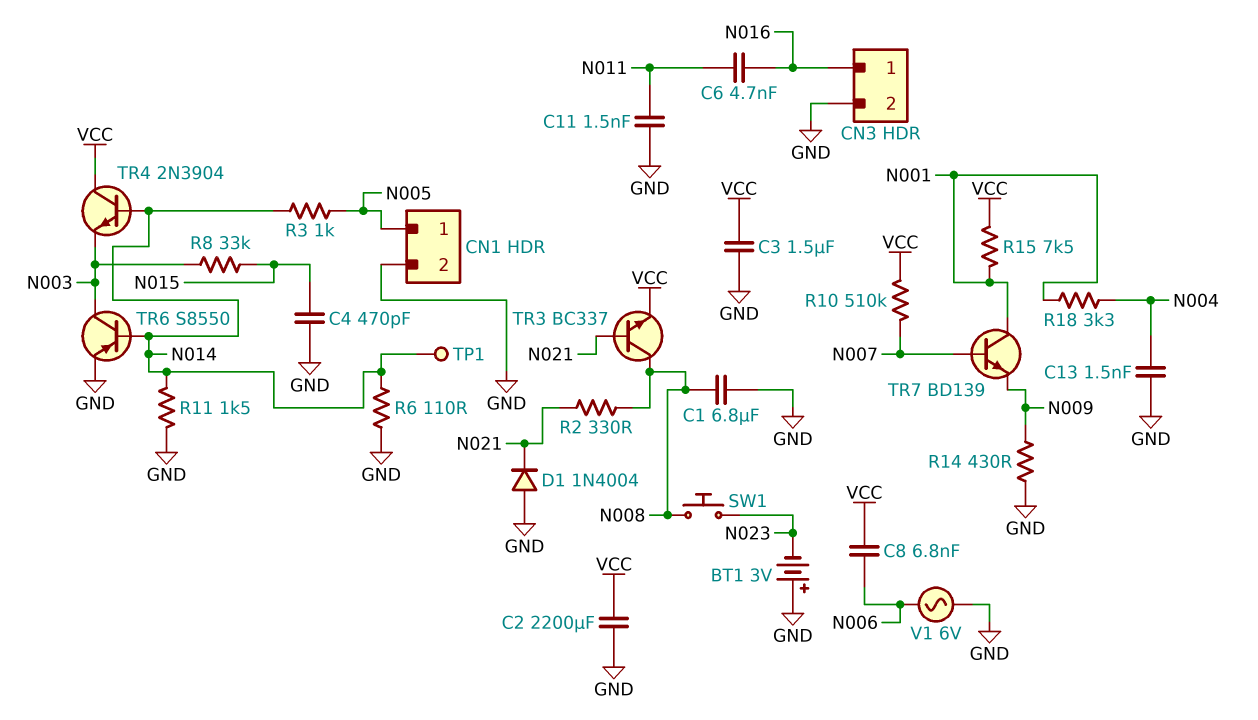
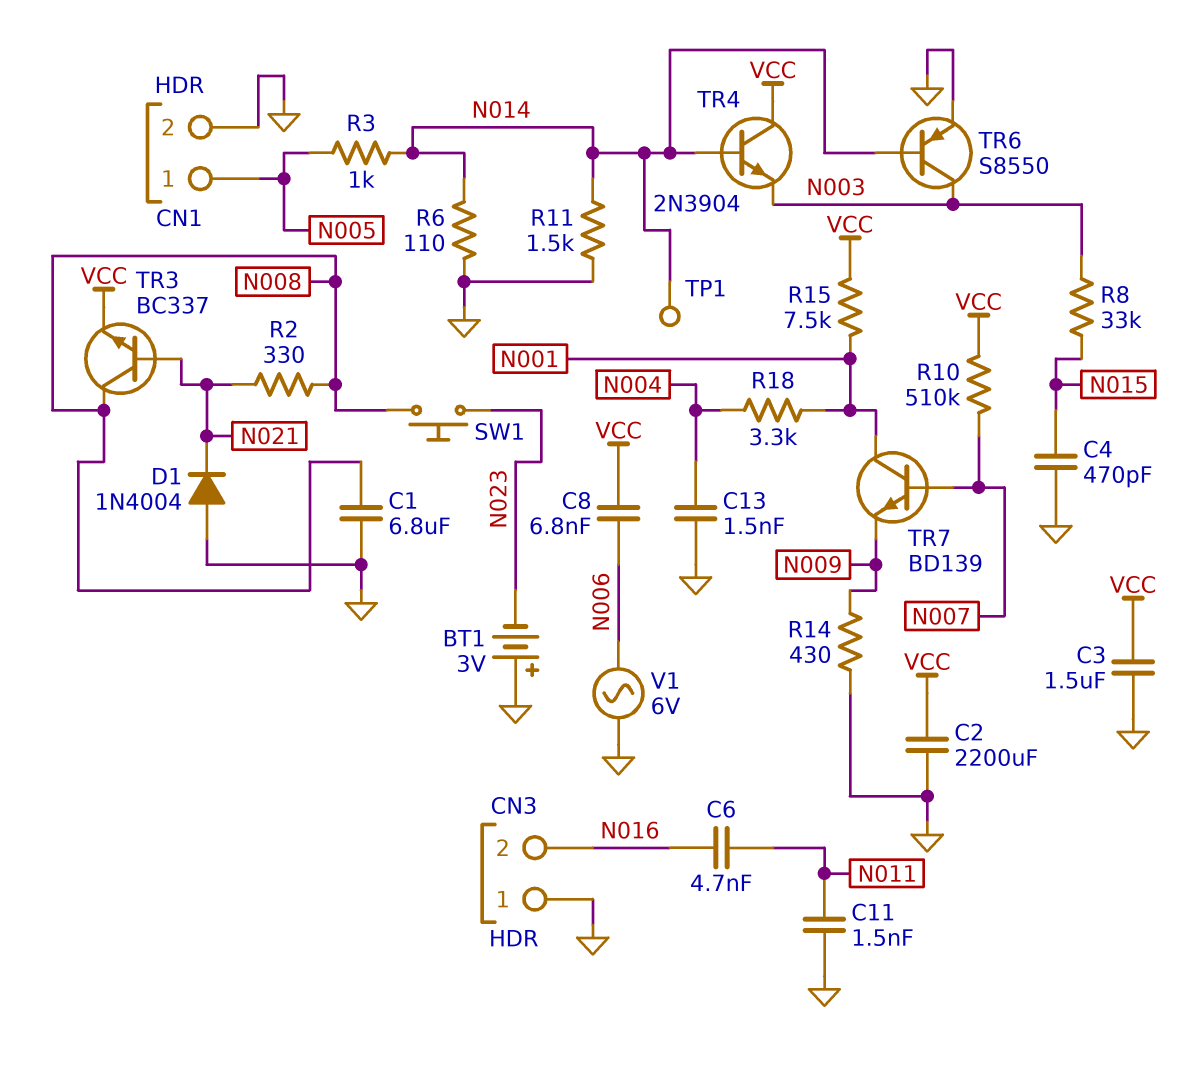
CN3 pin 1: N016 -> GND
CN3 pin 2: GND -> N016

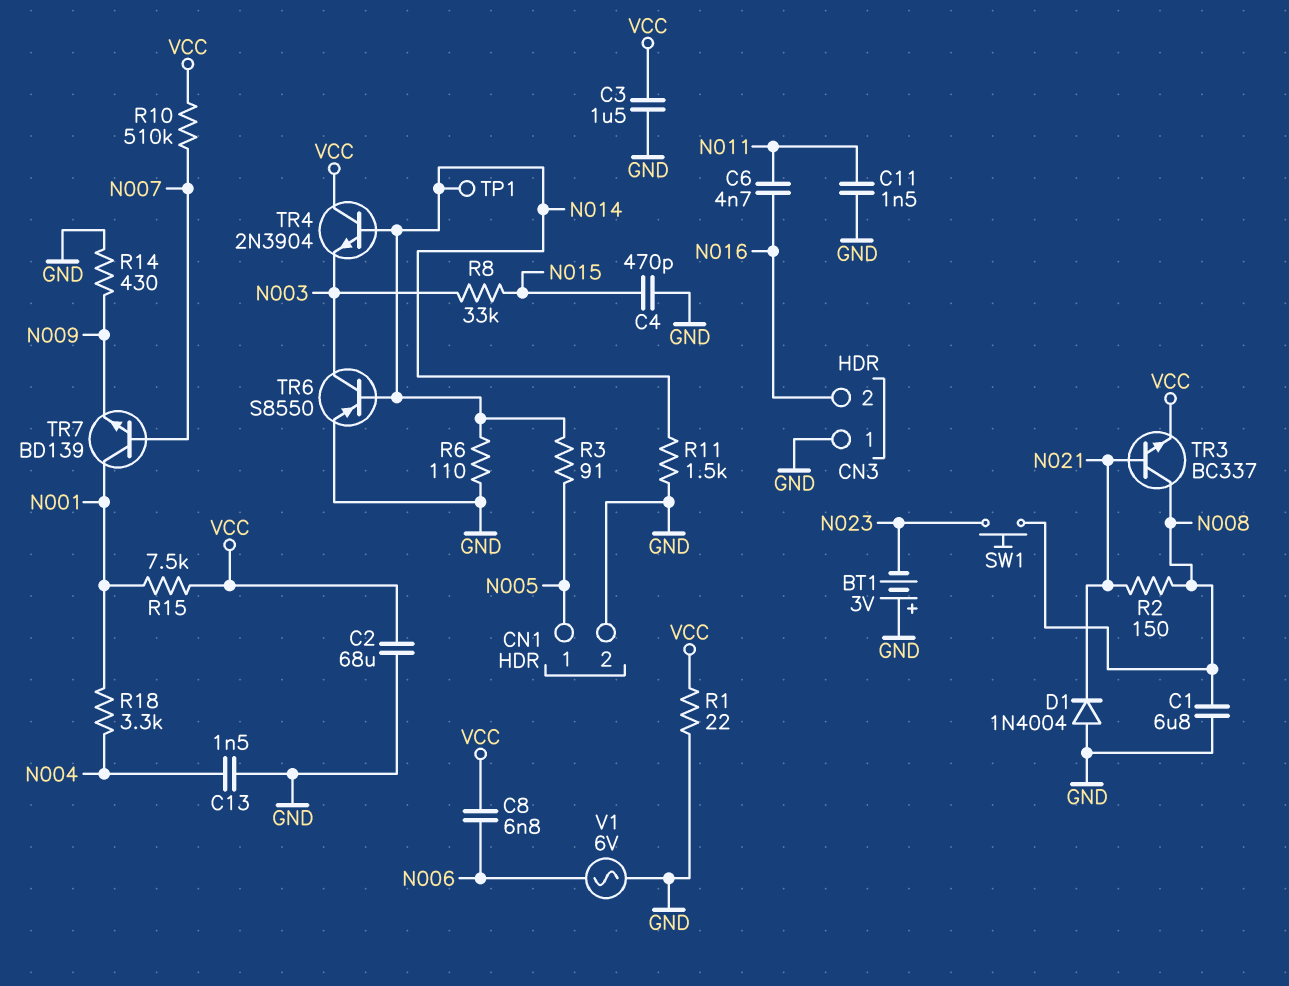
C2: 2200uF (GND, VCC) -> 68uF (GND, VCC)
R1: none -> 22 (GND, VCC)
R2: 330 (N008, N021) -> 150 (N008, N021)
R3: 1k (N005, N014) -> 91 (N005, N014)

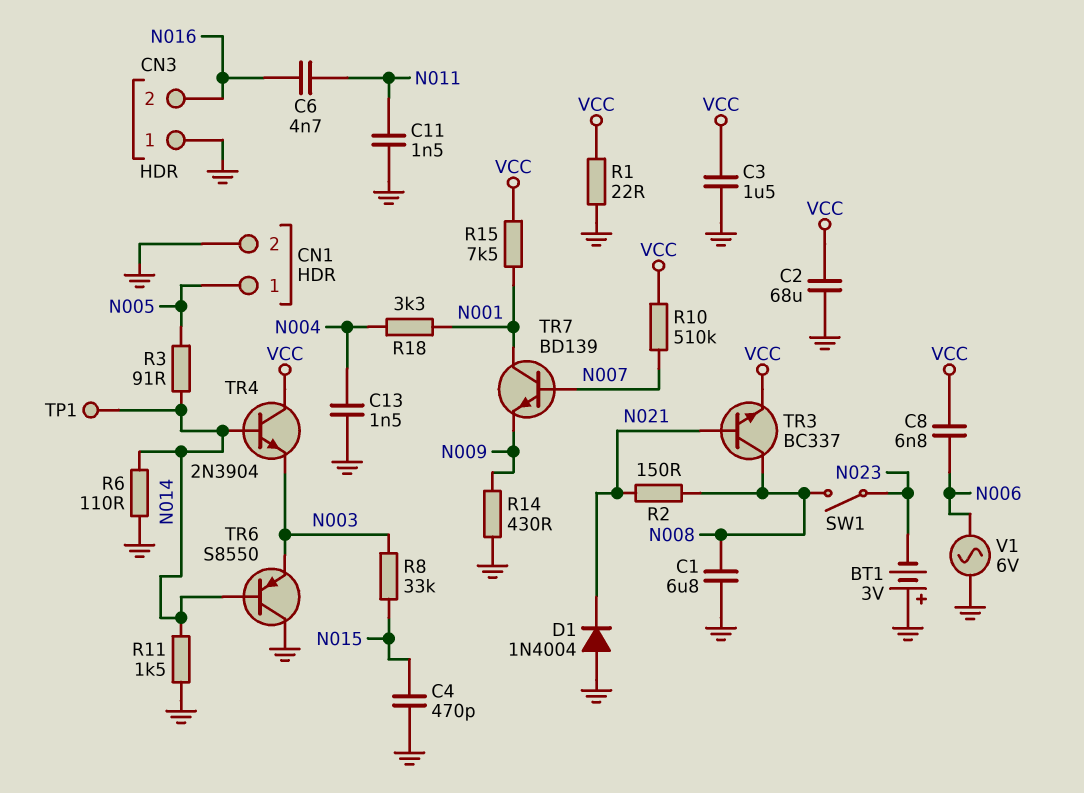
SW1: button (N008, N023) -> switch (N008, N023)
TR6: PNP S8550 (B N014, C N003, E GND) -> PNP S8550 (B N014, C GND, E N003)

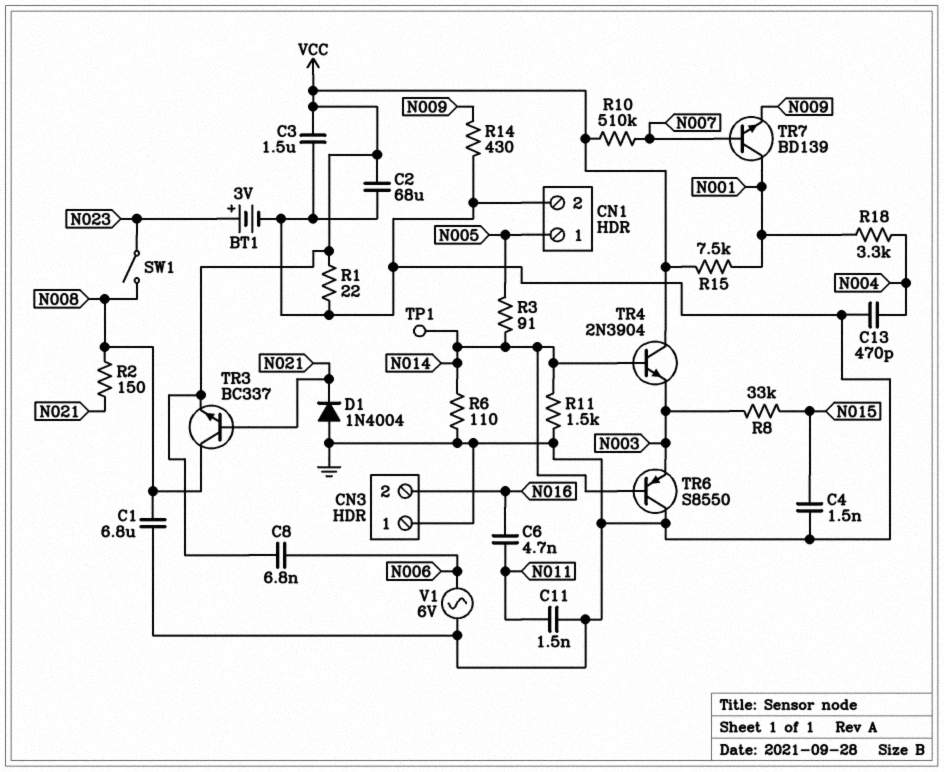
BT1: 3V (plus GND, minus N023) -> 3V (plus N023, minus GND)
C4: 470pF (GND, N015) -> 1.5nF (GND, N015)
C13: 1.5nF (GND, N004) -> 470pF (GND, N004)

